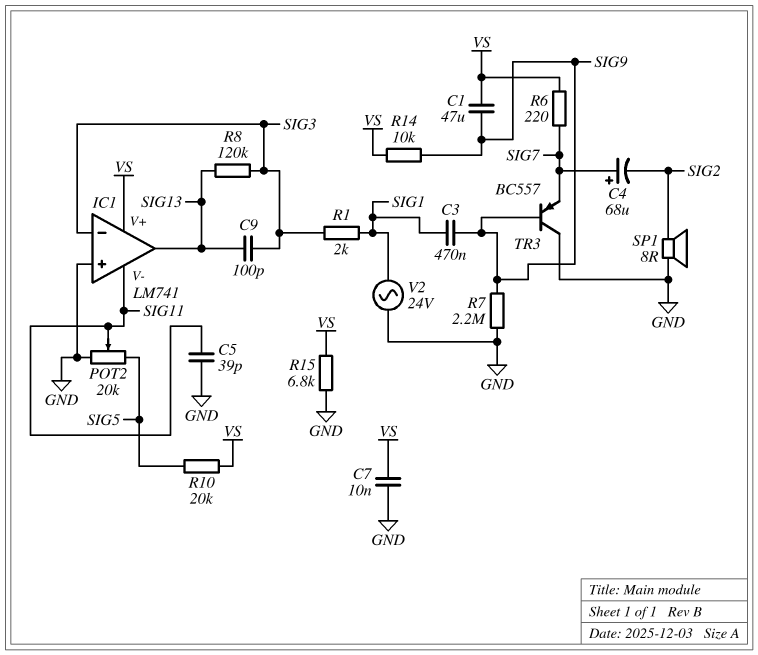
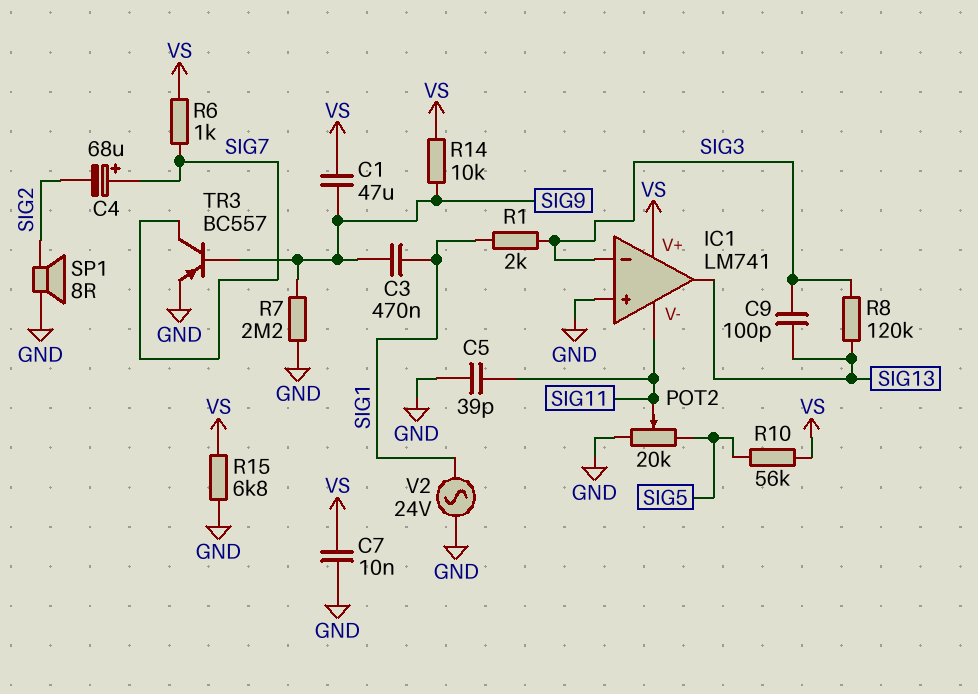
R6: 220 (SIG7, VS) -> 1k (SIG7, VS)
R10: 20k (SIG5, VS) -> 56k (SIG5, VS)
TR3: PNP BC557 (B SIG9, C GND, E SIG7) -> PNP BC557 (B SIG9, C SIG7, E GND)

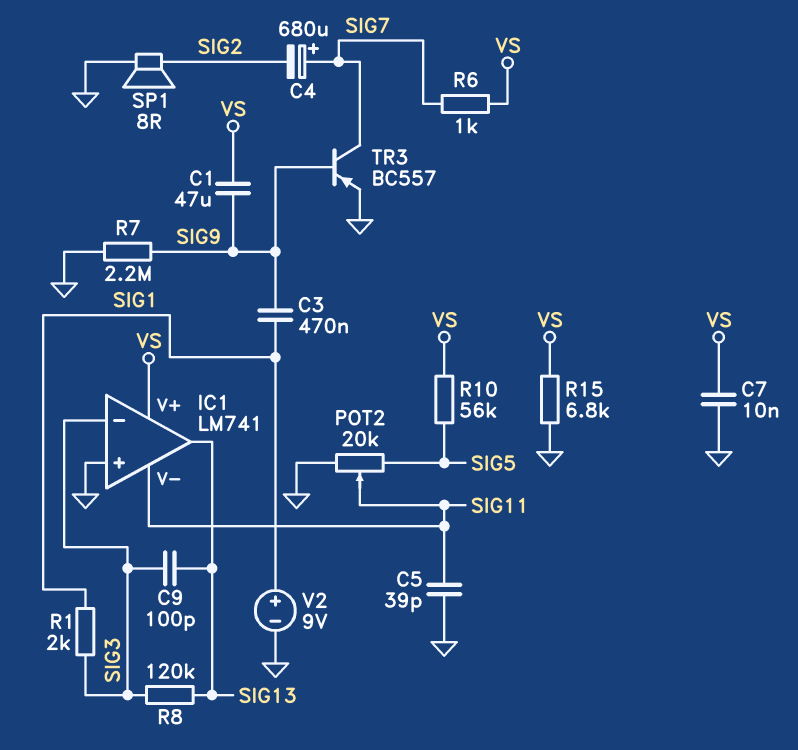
C4: 68uF (plus SIG7, minus SIG2) -> 680uF (plus SIG7, minus SIG2)
R14: 10k (SIG9, VS) -> none
V2: AC 24V (GND, SIG1) -> 9V (plus SIG1, minus GND)

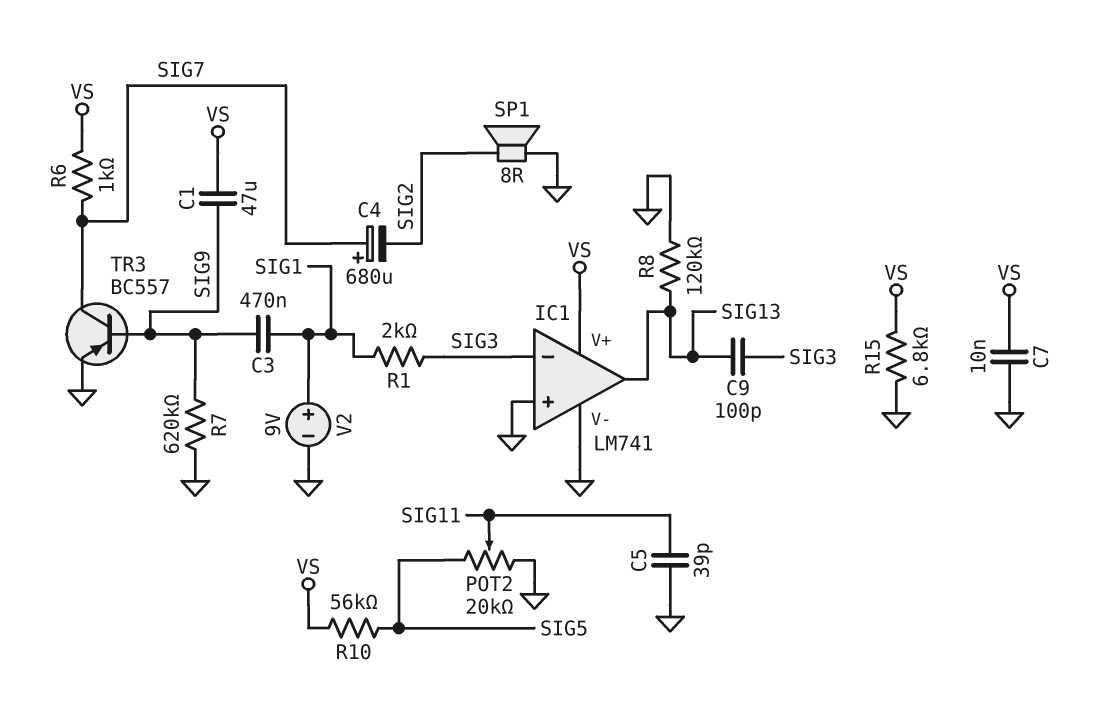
IC1 pin V-: SIG11 -> GND
R7: 2.2M (GND, SIG9) -> 620k (GND, SIG9)
R8: 120k (SIG3, SIG13) -> 120k (GND, SIG13)

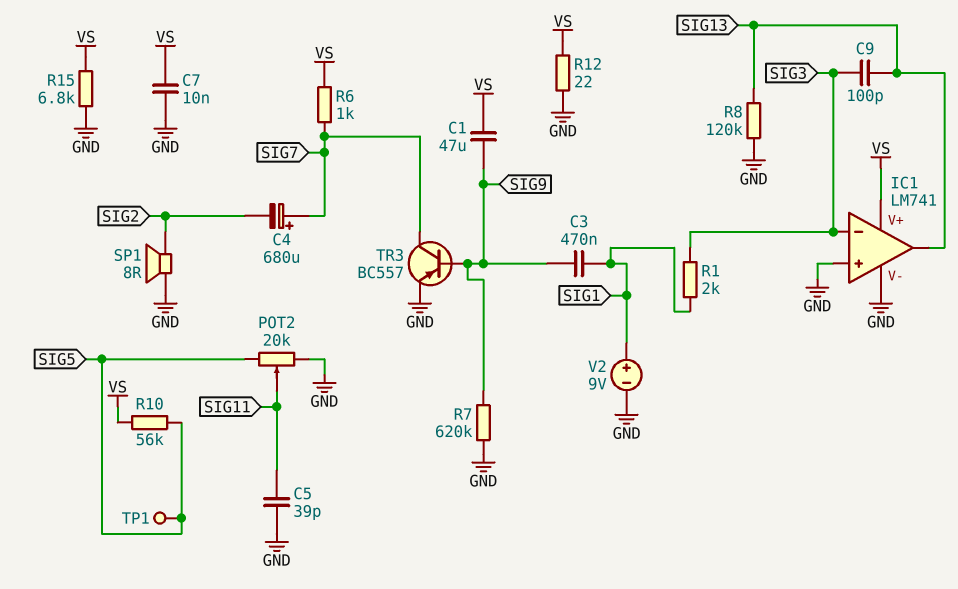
R12: none -> 22 (GND, VS)
TP1: none -> test point (SIG5)

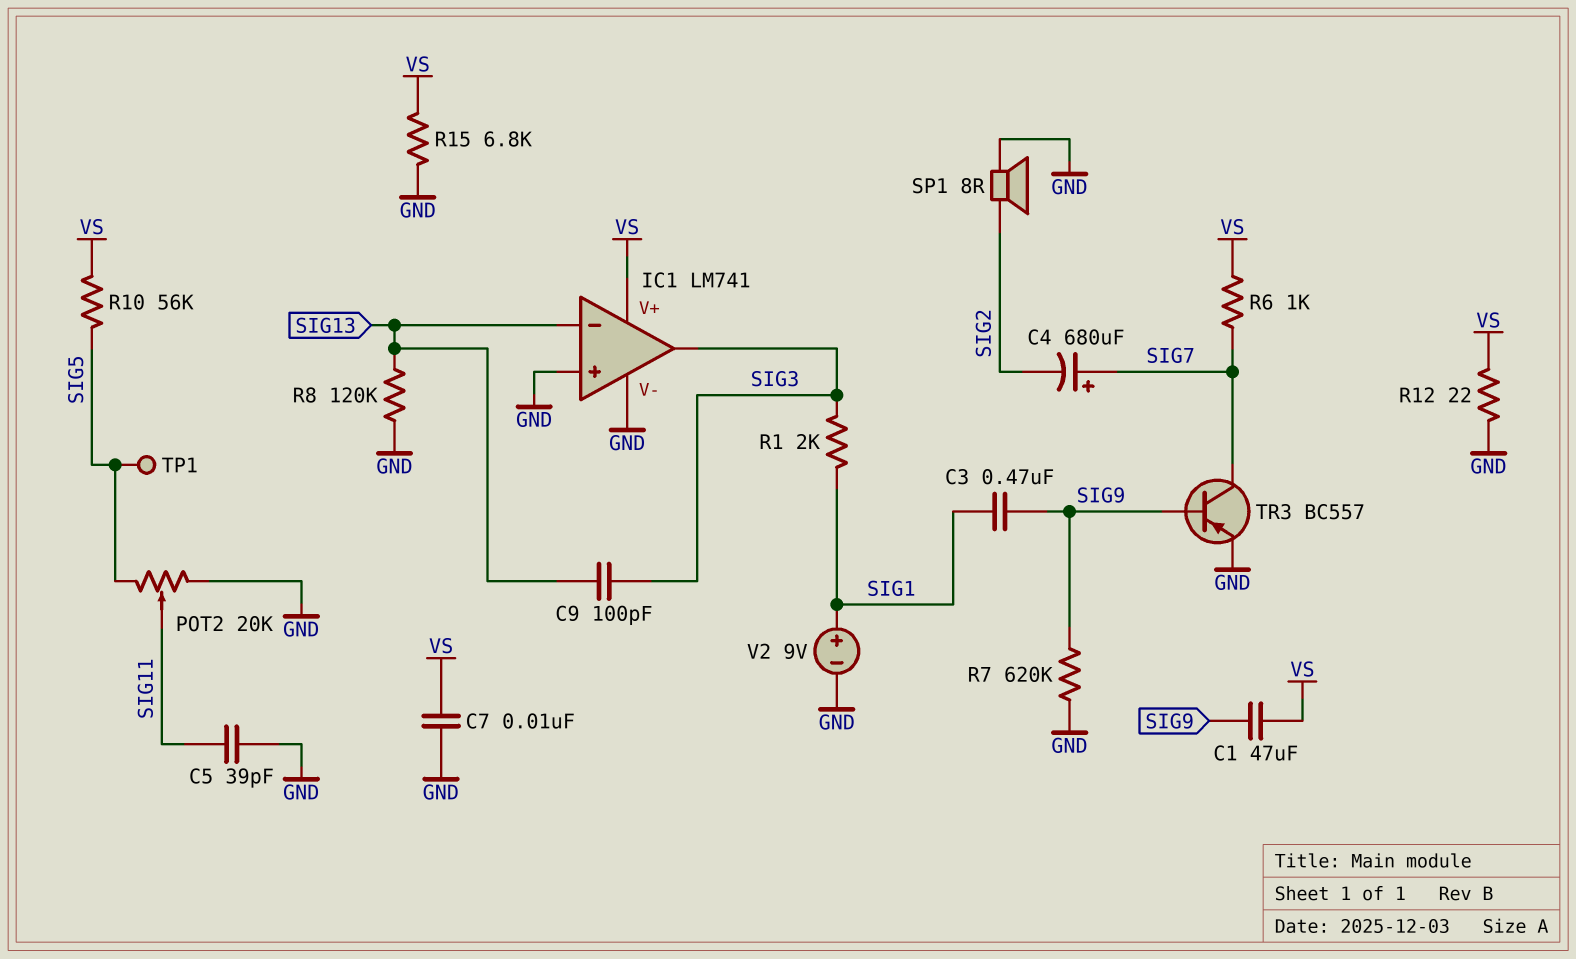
IC1 pin in-: SIG3 -> SIG13
IC1 pin out: SIG13 -> SIG3

